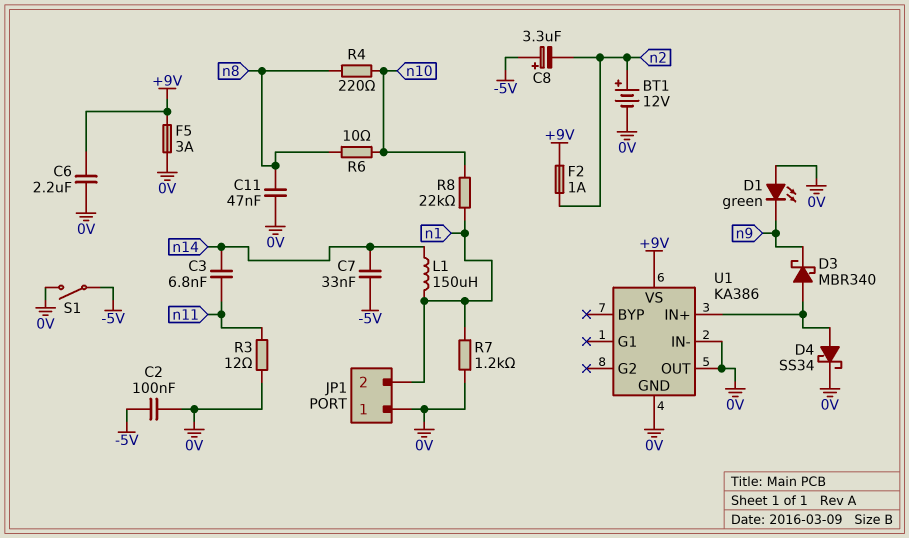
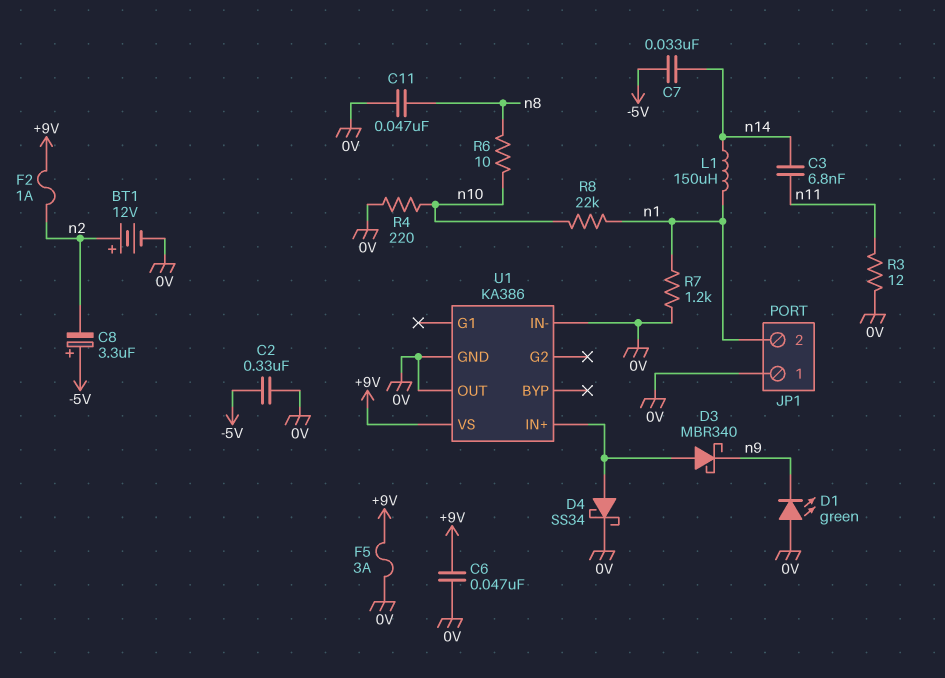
C2: 100nF (-5V, 0V) -> 330nF (-5V, 0V)
C6: 2.2uF (+9V, 0V) -> 47nF (+9V, 0V)
R4: 220 (n8, n10) -> 220 (0V, n10)
S1: switch (-5V, 0V) -> none

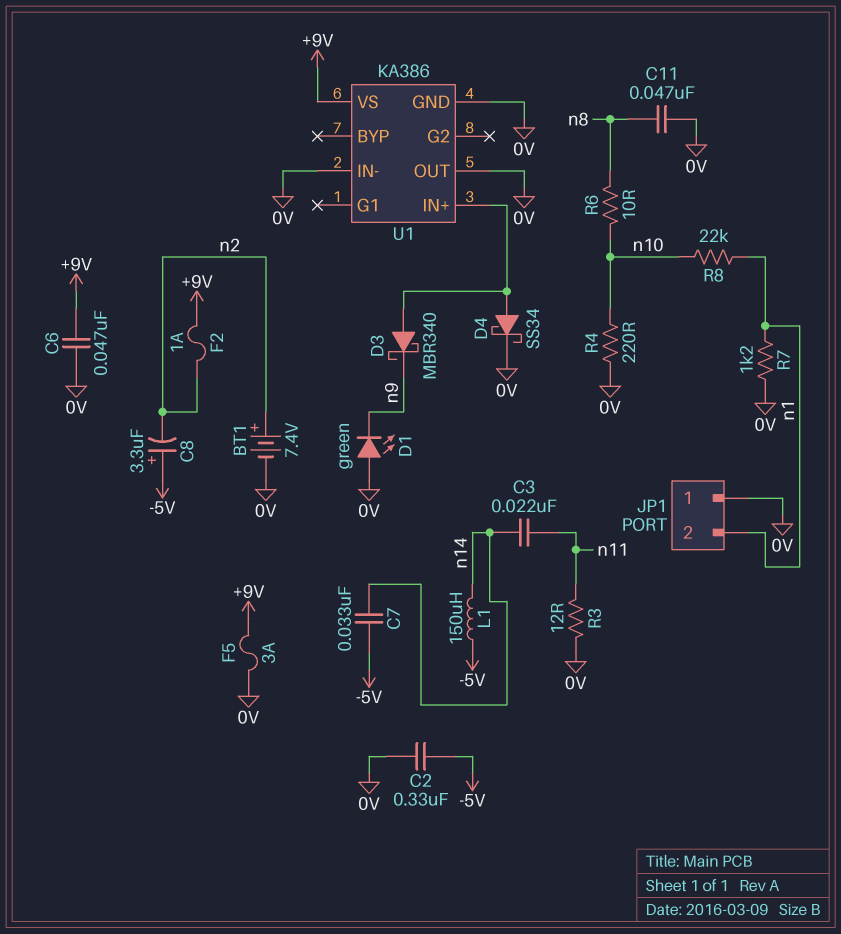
BT1: 12V (plus n2, minus 0V) -> 7.4V (plus n2, minus 0V)
C3: 6.8nF (n11, n14) -> 22nF (n11, n14)
L1: 150uH (n1, n14) -> 150uH (-5V, n14)

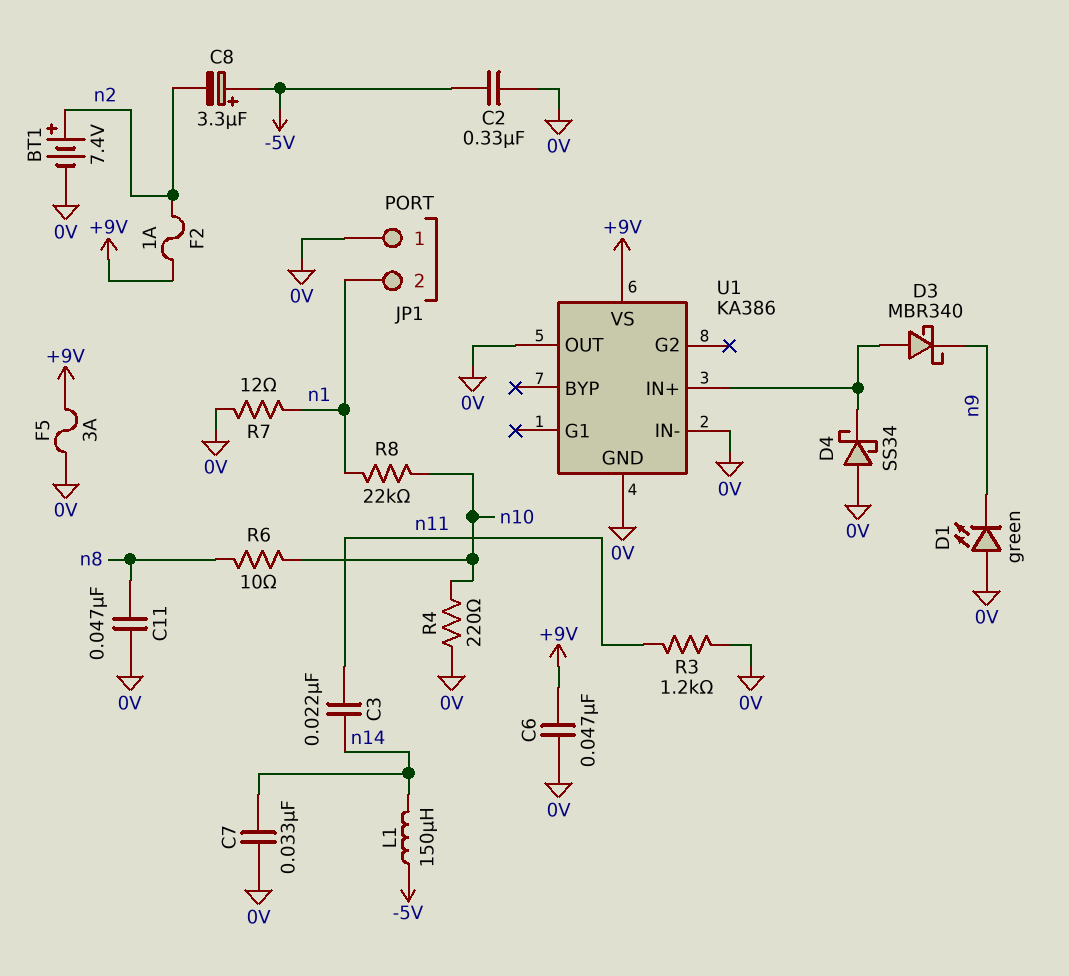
C7: 33nF (-5V, n14) -> 33nF (0V, n14)
D4: schottky SS34 (A U1/IN+, K 0V) -> schottky SS34 (A 0V, K U1/IN+)
R3: 12 (0V, n11) -> 1.2k (0V, n11)
R7: 1.2k (0V, n1) -> 12 (0V, n1)

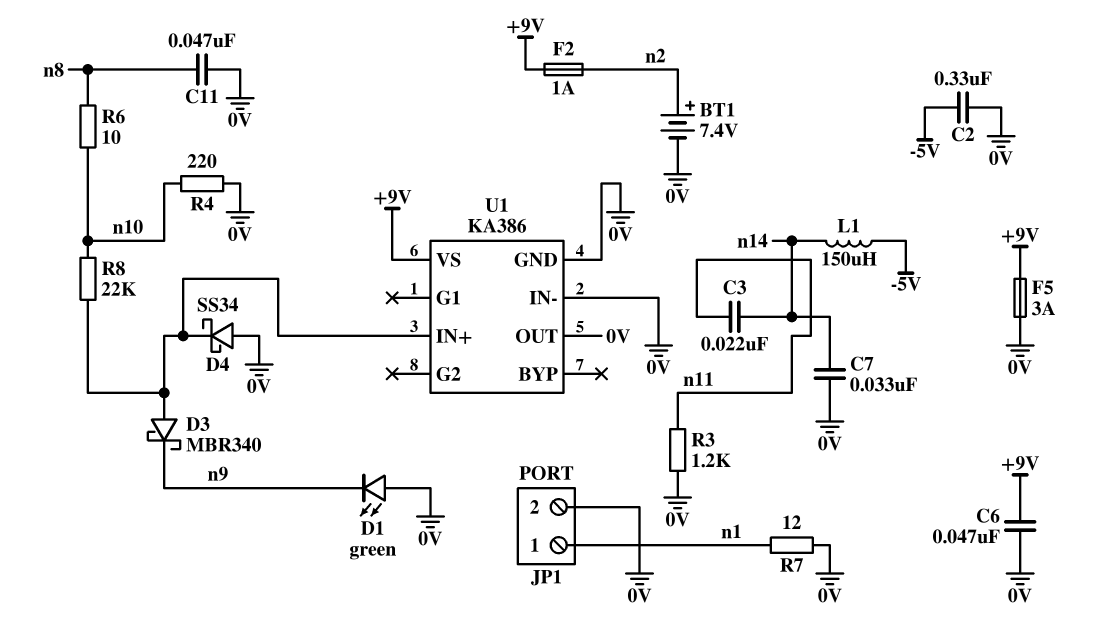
C8: 3.3uF (plus -5V, minus n2) -> none
JP1 pin 1: 0V -> n1
JP1 pin 2: n1 -> 0V
R8: 22k (n1, n10) -> 22k (U1/IN+, n10)

